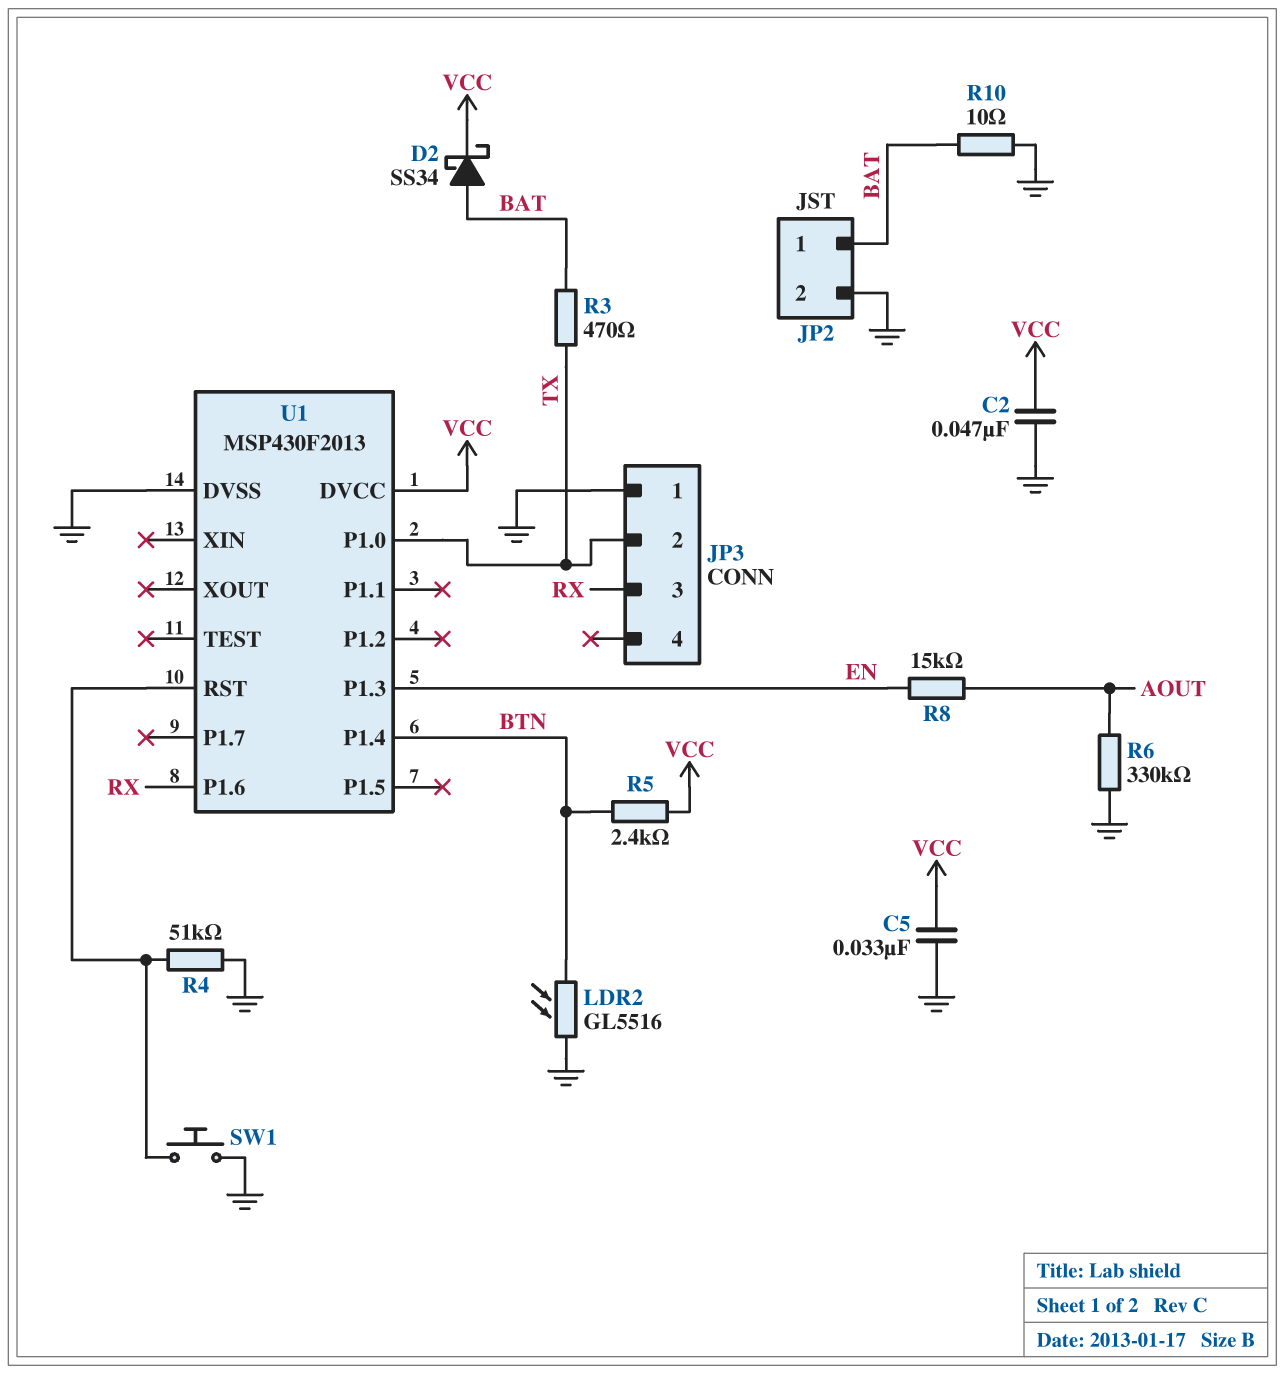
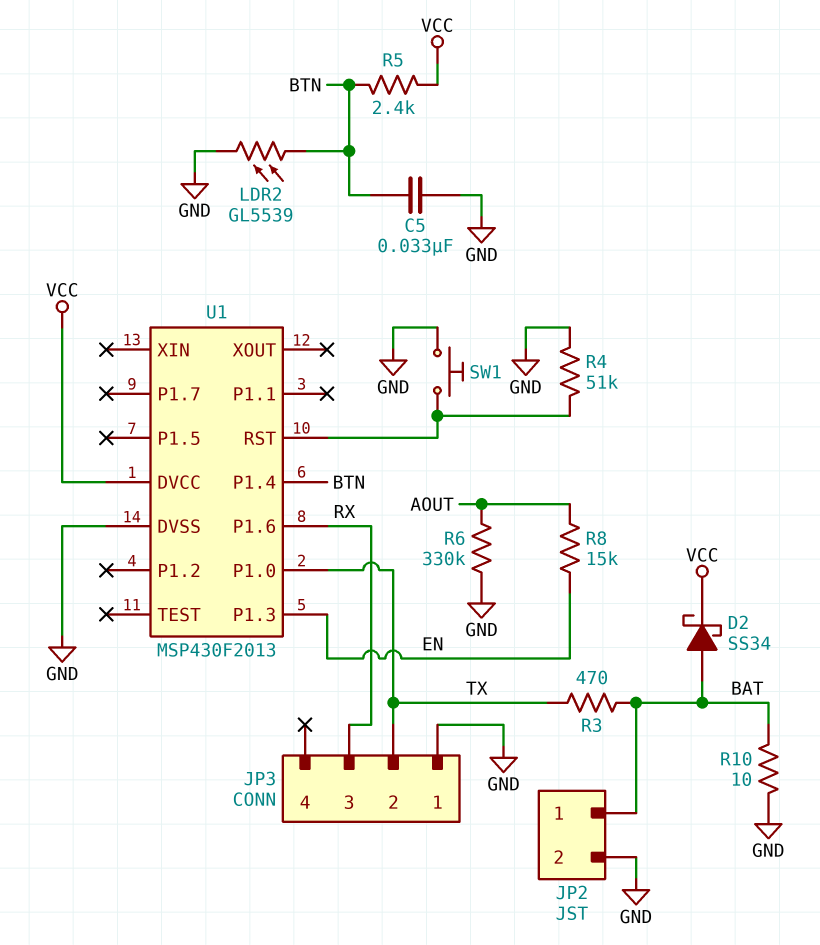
C2: 47nF (GND, VCC) -> none
C5: 33nF (GND, VCC) -> 33nF (BTN, GND)
LDR2: GL5516 (BTN, GND) -> GL5539 (BTN, GND)

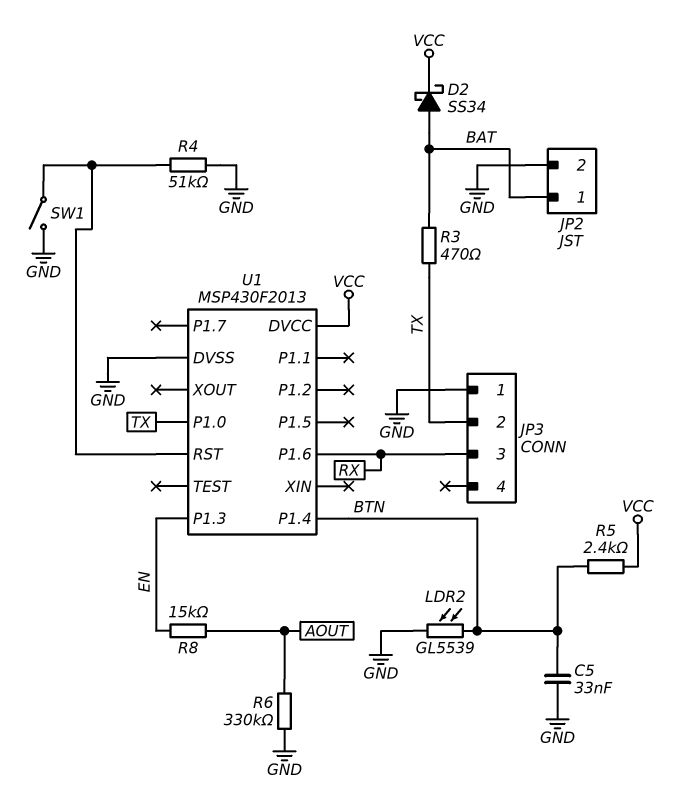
R10: 10 (BAT, GND) -> none
SW1: button (GND, U1/RST) -> switch (GND, U1/RST)

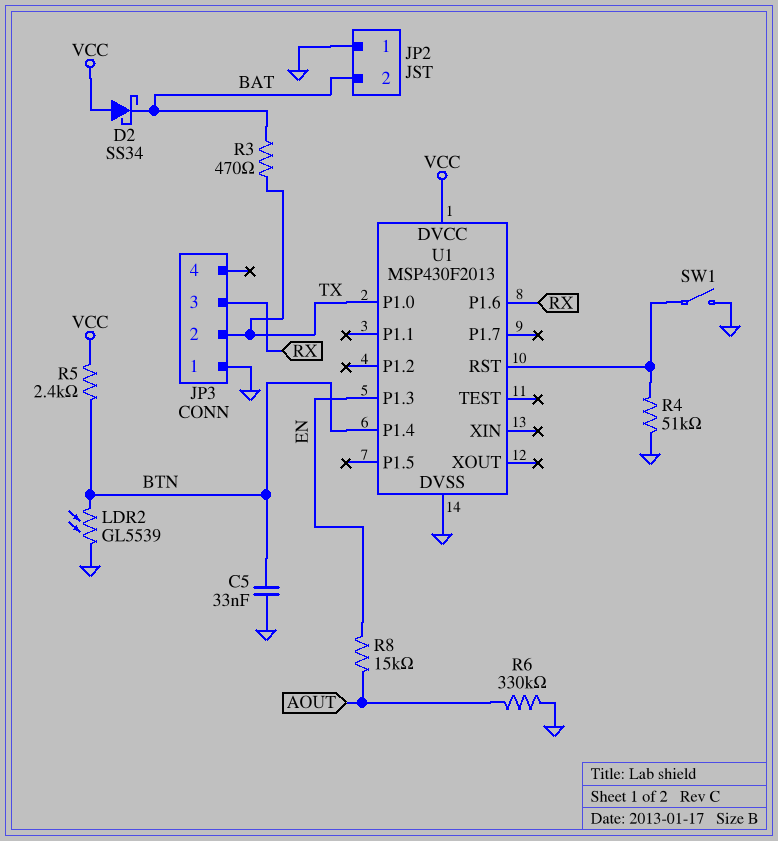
D2: schottky SS34 (A BAT, K VCC) -> schottky SS34 (A VCC, K BAT)
JP2 pin 1: BAT -> GND
JP2 pin 2: GND -> BAT

